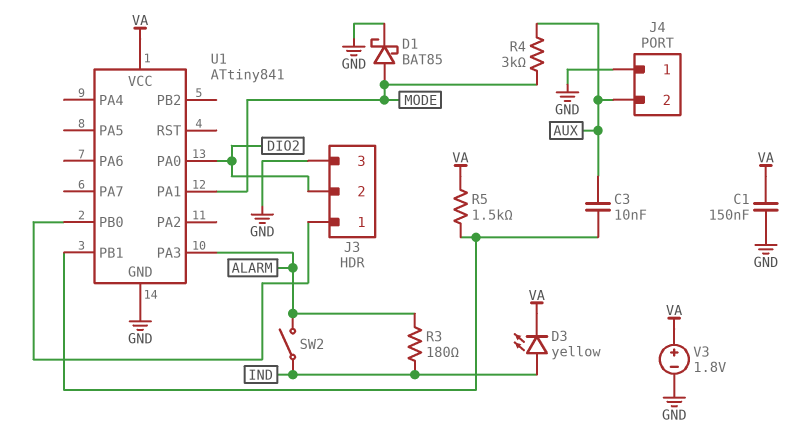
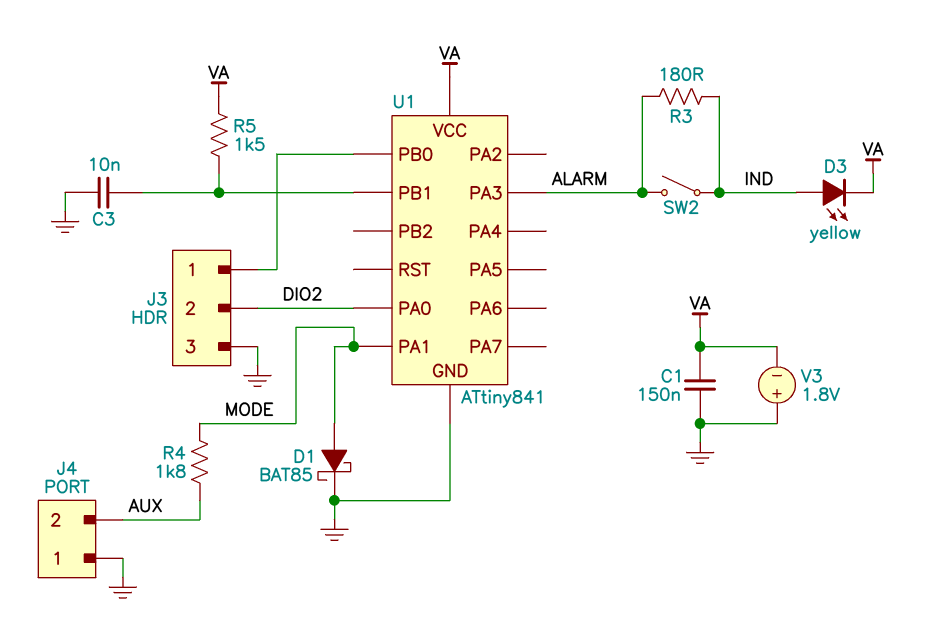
C3: 10nF (AUX, U1/PB1) -> 10nF (GND, U1/PB1)
R4: 3k (AUX, MODE) -> 1.8k (AUX, MODE)
V3: 1.8V (plus VA, minus GND) -> 1.8V (plus GND, minus VA)

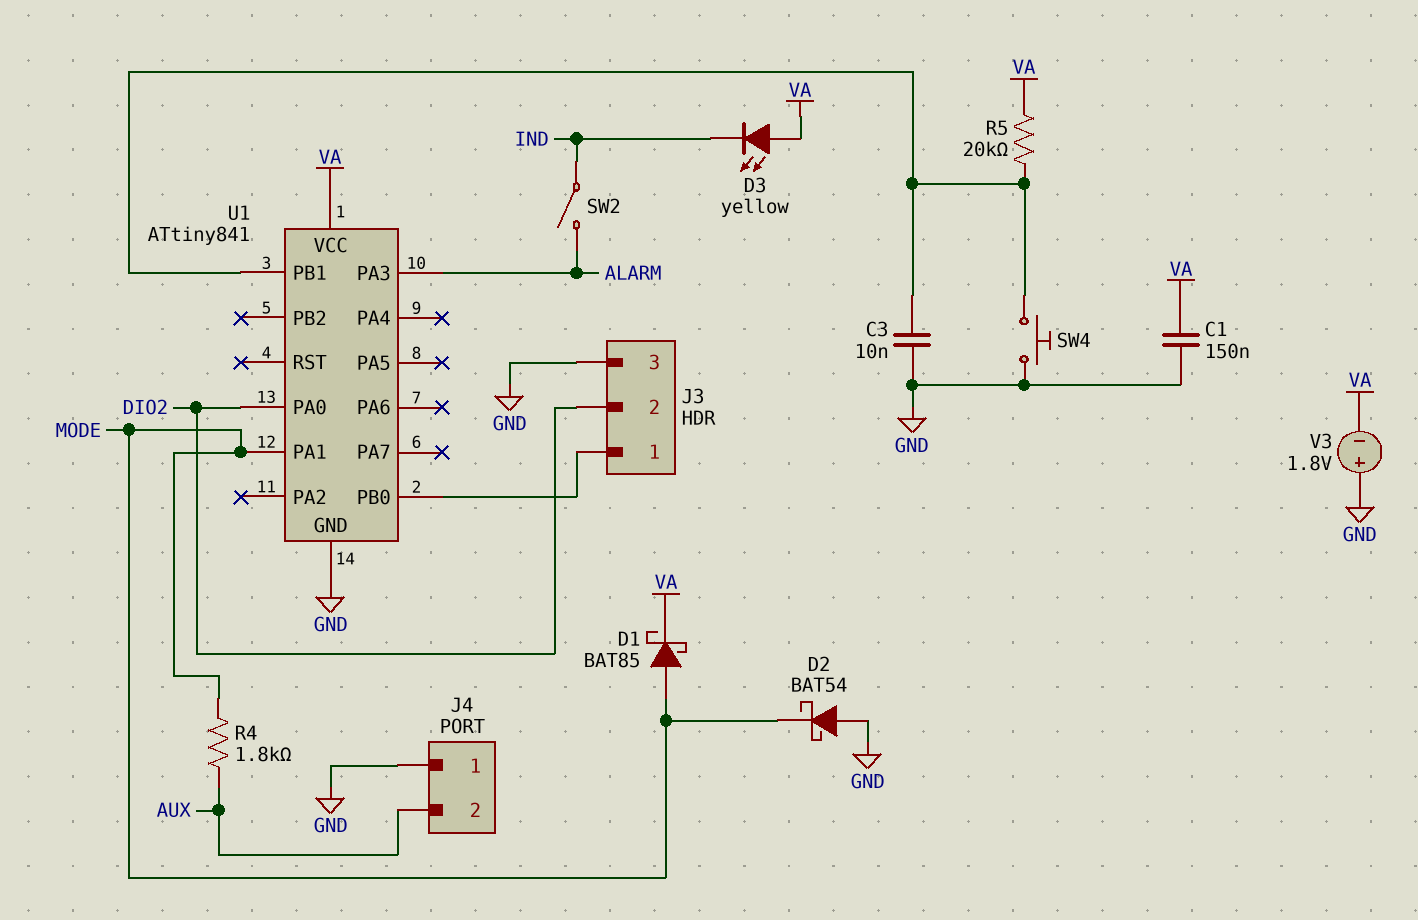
D1: schottky BAT85 (A MODE, K GND) -> schottky BAT85 (A MODE, K VA)
D2: none -> schottky BAT54 (A GND, K MODE)
D3: LED yellow (A IND, K VA) -> LED yellow (A VA, K IND)
R3: 180 (ALARM, IND) -> none
R5: 1.5k (U1/PB1, VA) -> 20k (U1/PB1, VA)
SW4: none -> button (GND, U1/PB1)

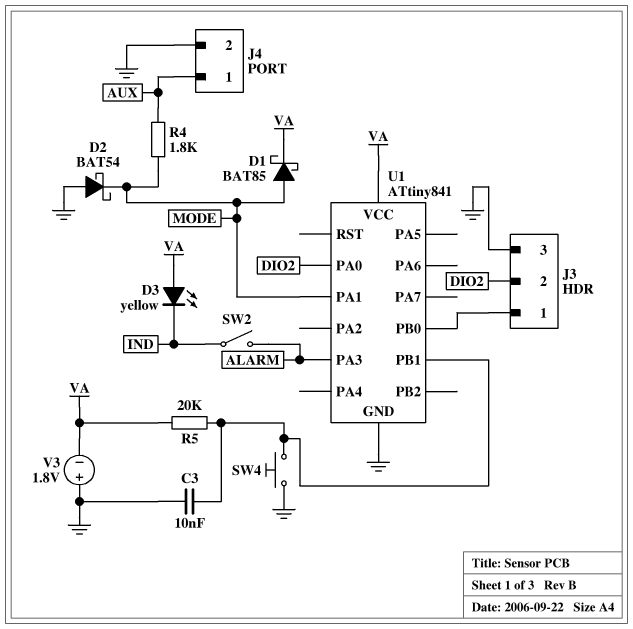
C1: 150nF (GND, VA) -> none
J4 pin 1: GND -> AUX
J4 pin 2: AUX -> GND

